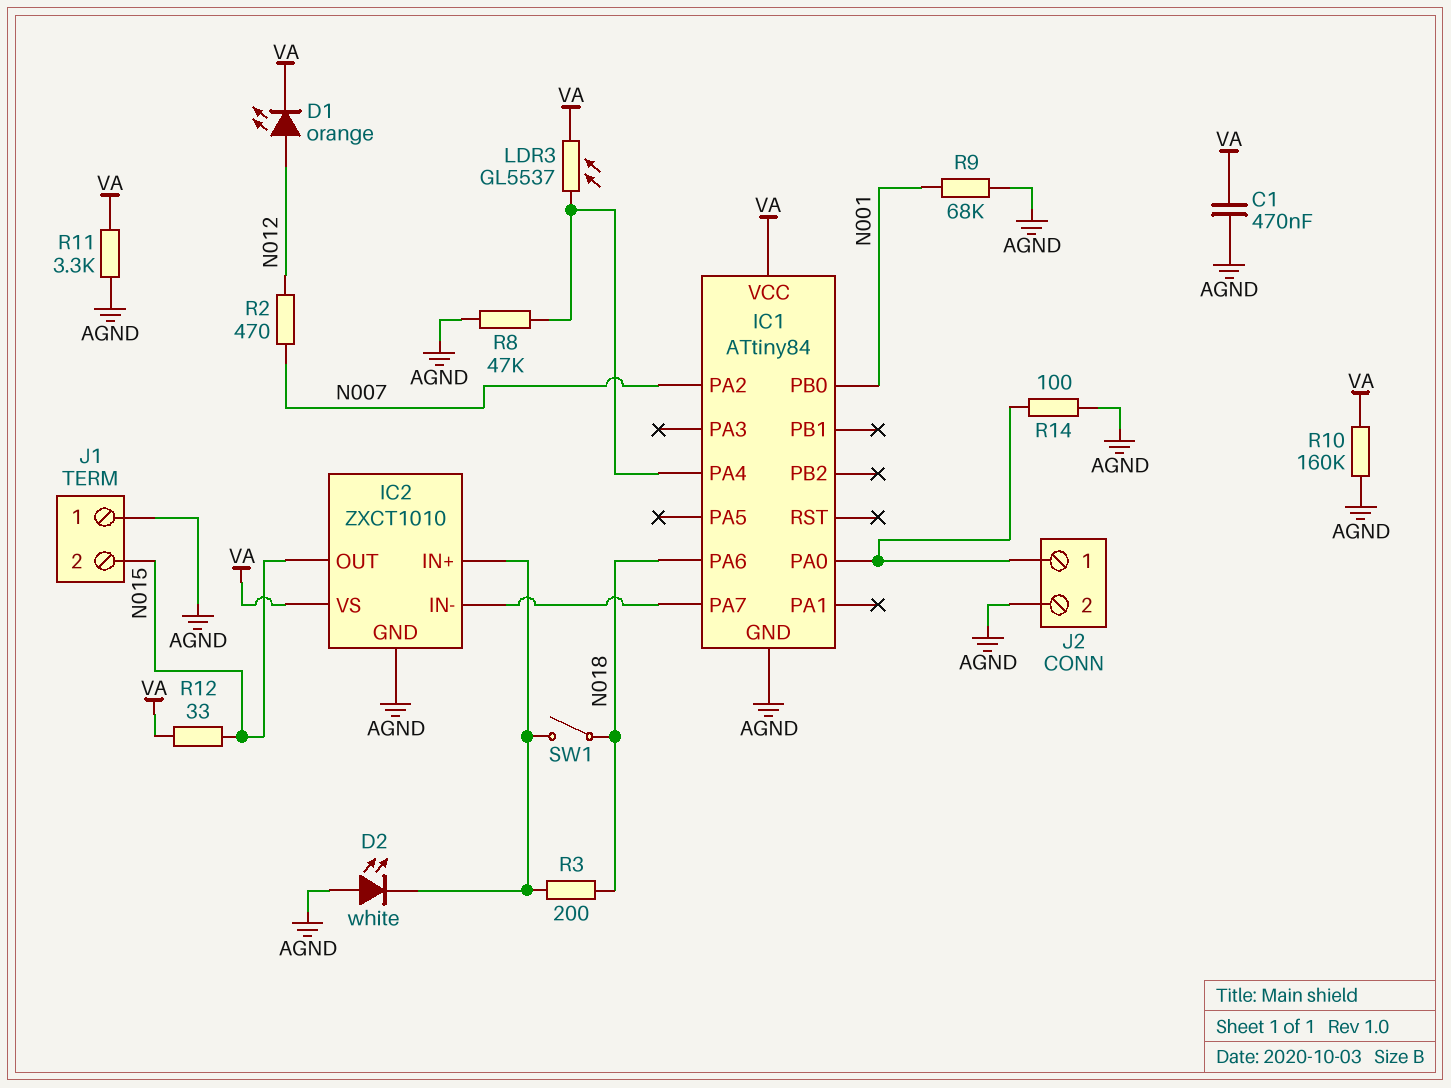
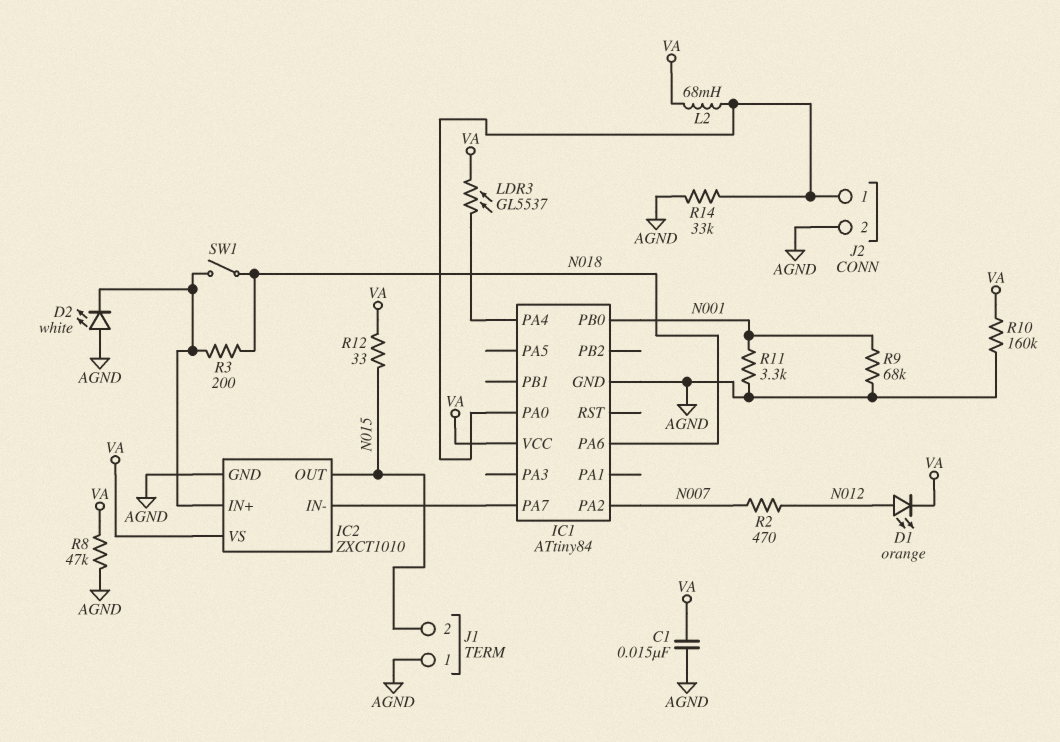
C1: 470nF (AGND, VA) -> 15nF (AGND, VA)
L2: none -> 68mH (IC1/PA0, VA)
R8: 47k (AGND, IC1/PA4) -> 47k (AGND, VA)
R11: 3.3k (AGND, VA) -> 3.3k (AGND, N001)
R14: 100 (AGND, IC1/PA0) -> 33k (AGND, IC1/PA0)

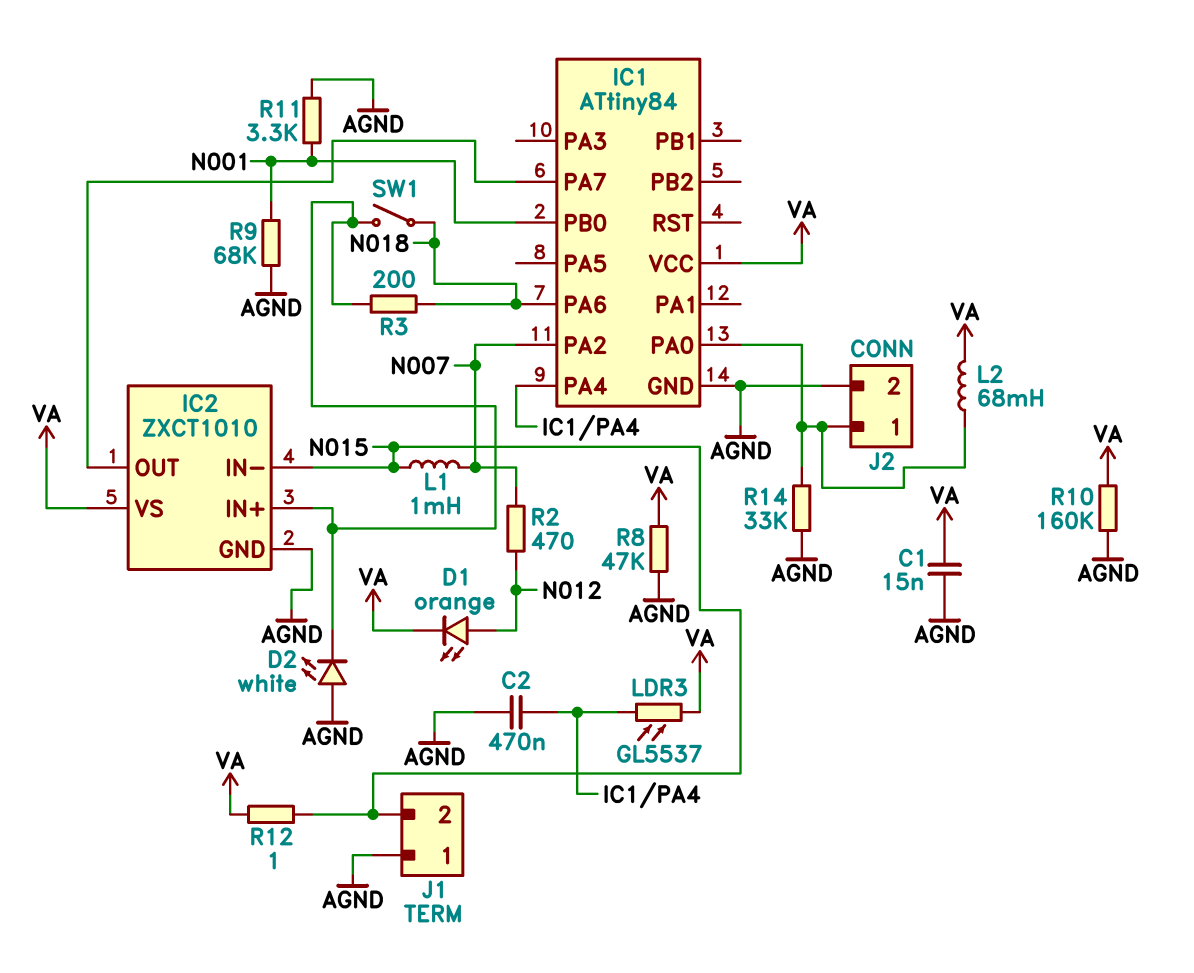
C2: none -> 470nF (AGND, IC1/PA4)
IC2 pin IN-: IC1/PA7 -> N015
IC2 pin OUT: N015 -> IC1/PA7
L1: none -> 1mH (N007, N015)
R12: 33 (N015, VA) -> 1 (N015, VA)

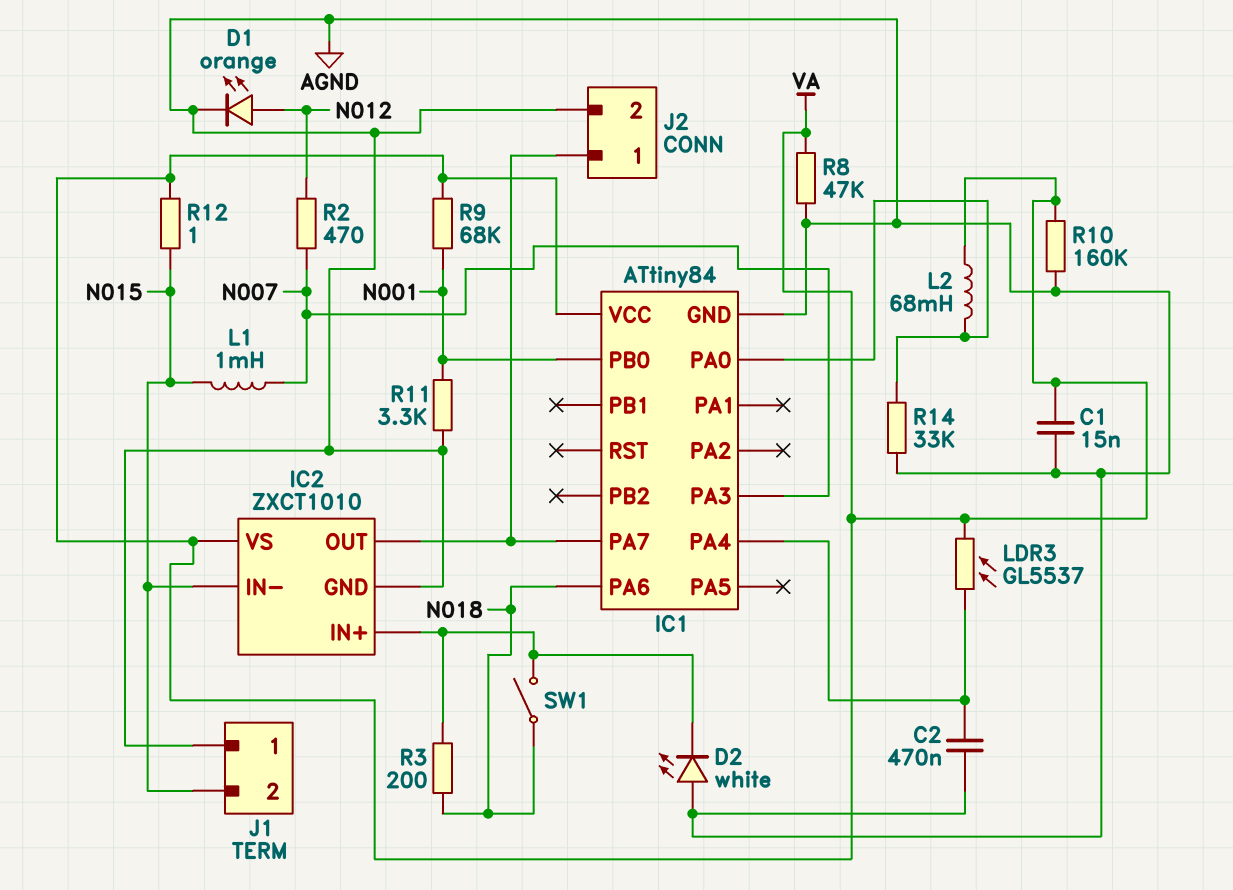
D1: LED orange (A N012, K VA) -> LED orange (A N012, K AGND)
IC1 pin PA2: N007 -> none
IC1 pin PA3: none -> N007
J2 pin 1: IC1/PA0 -> IC1/PA7
R9: 68k (AGND, N001) -> 68k (N001, VA)

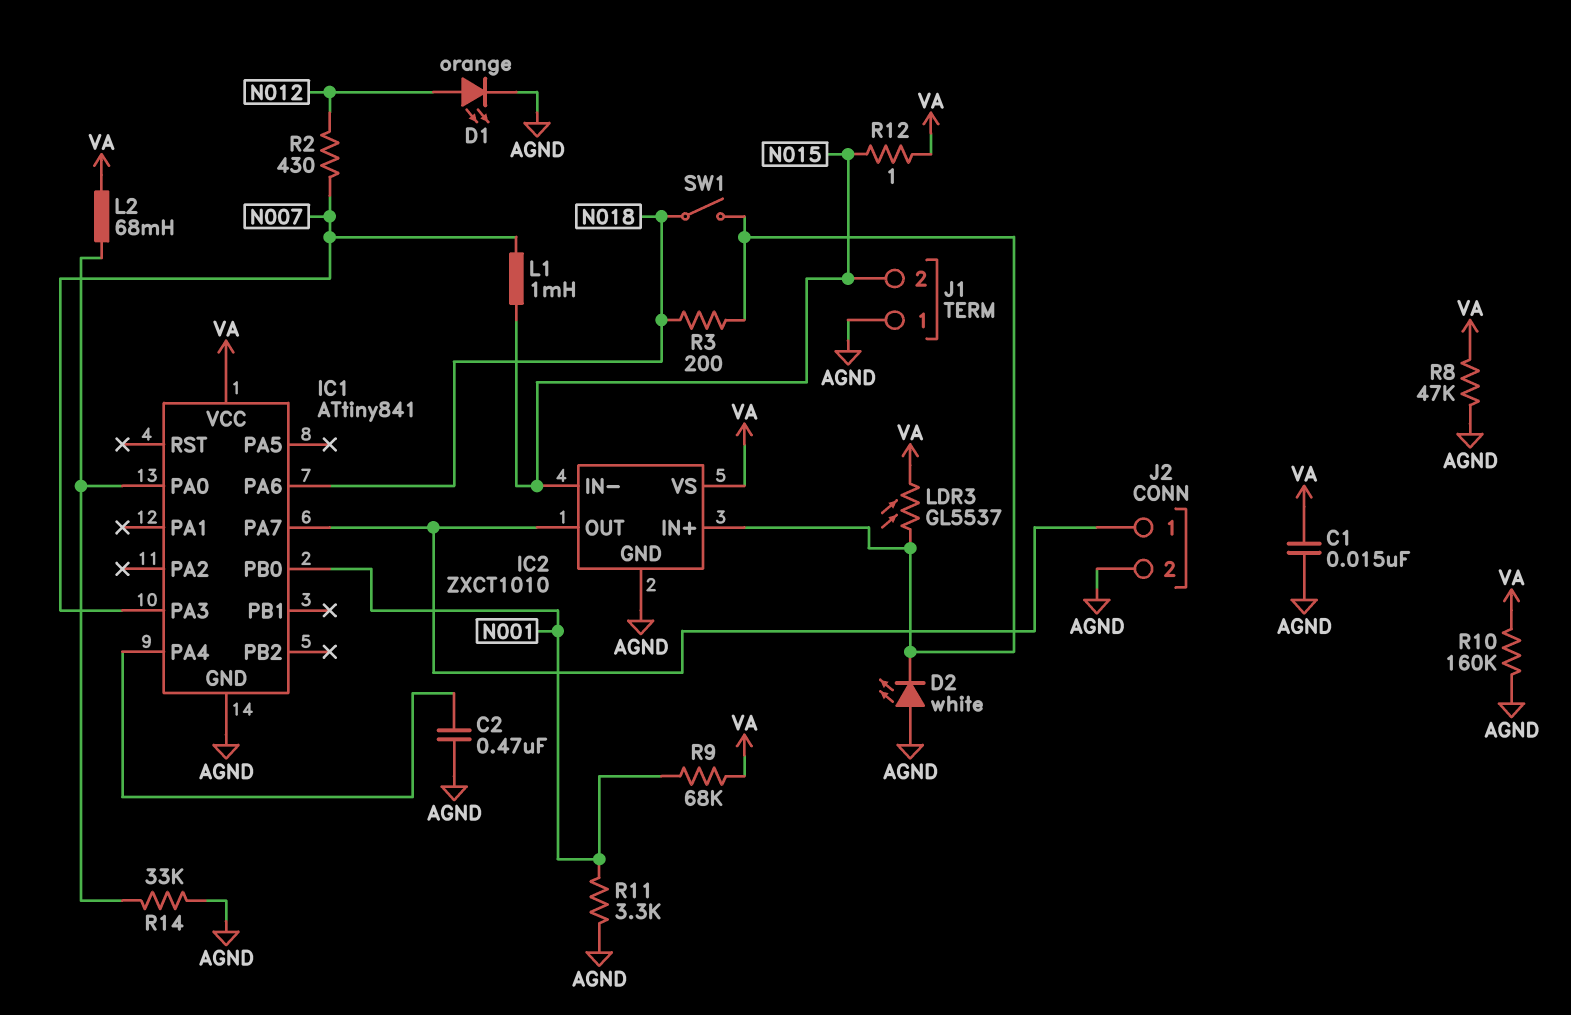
IC1: ATtiny84 -> ATtiny841
LDR3: GL5537 (IC1/PA4, VA) -> GL5537 (IC2/IN+, VA)
R2: 470 (N007, N012) -> 430 (N007, N012)

